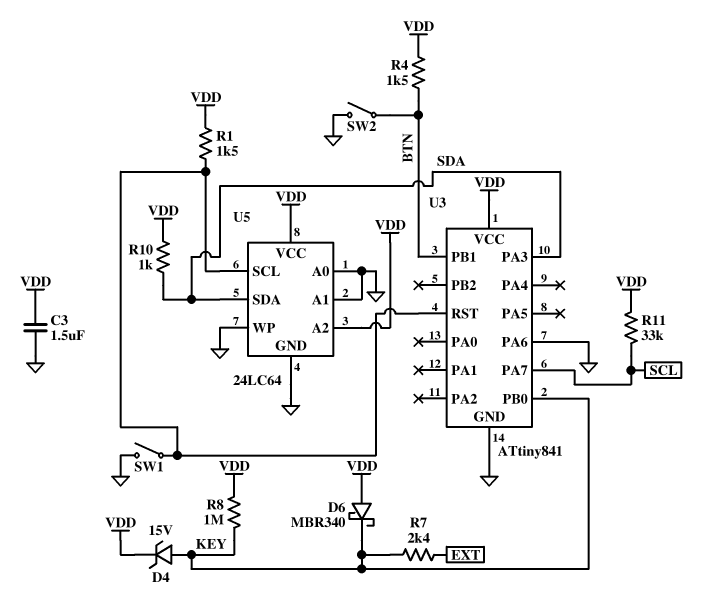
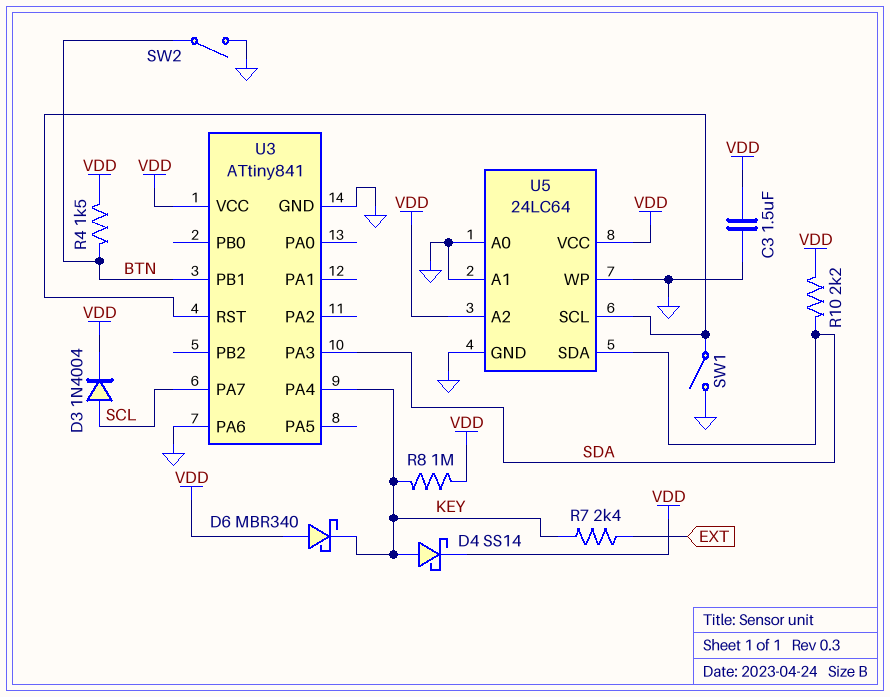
D3: none -> diode 1N4004 (A SCL, K VDD)
D4: zener 15V (A KEY, K VDD) -> schottky SS14 (A KEY, K VDD)
R1: 1.5k (U3/RST, VDD) -> none
R10: 1k (SDA, VDD) -> 2.2k (SDA, VDD)
R11: 33k (SCL, VDD) -> none
U3 pin PA4: none -> KEY
U3 pin PB0: KEY -> none

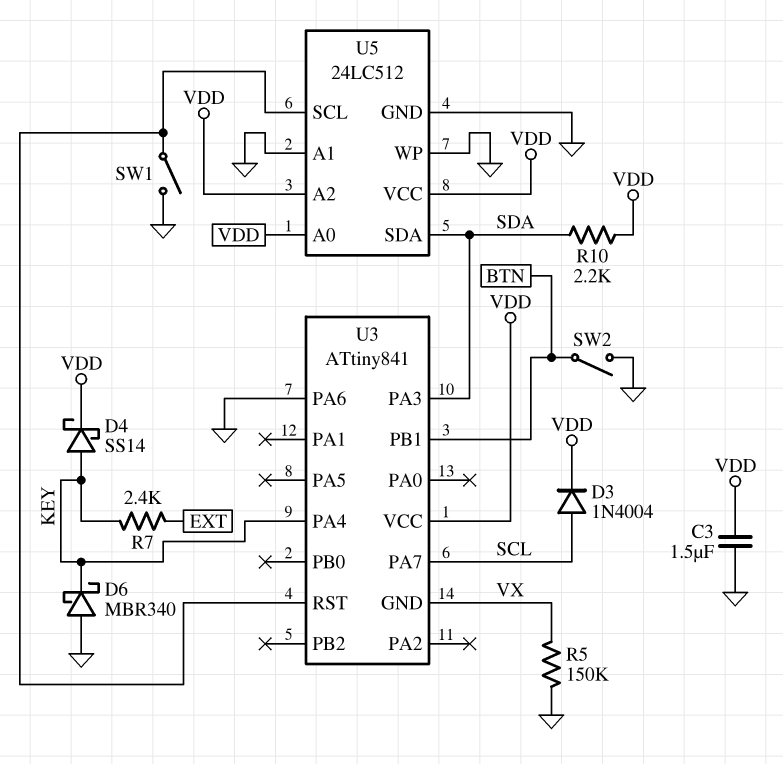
D6: schottky MBR340 (A VDD, K KEY) -> schottky MBR340 (A GND, K KEY)
R4: 1.5k (BTN, VDD) -> none
R5: none -> 150k (GND, VX)
R8: 1M (KEY, VDD) -> none
U3 pin GND: GND -> VX
U5: 24LC64 -> 24LC512
U5 pin A0: GND -> VDD

